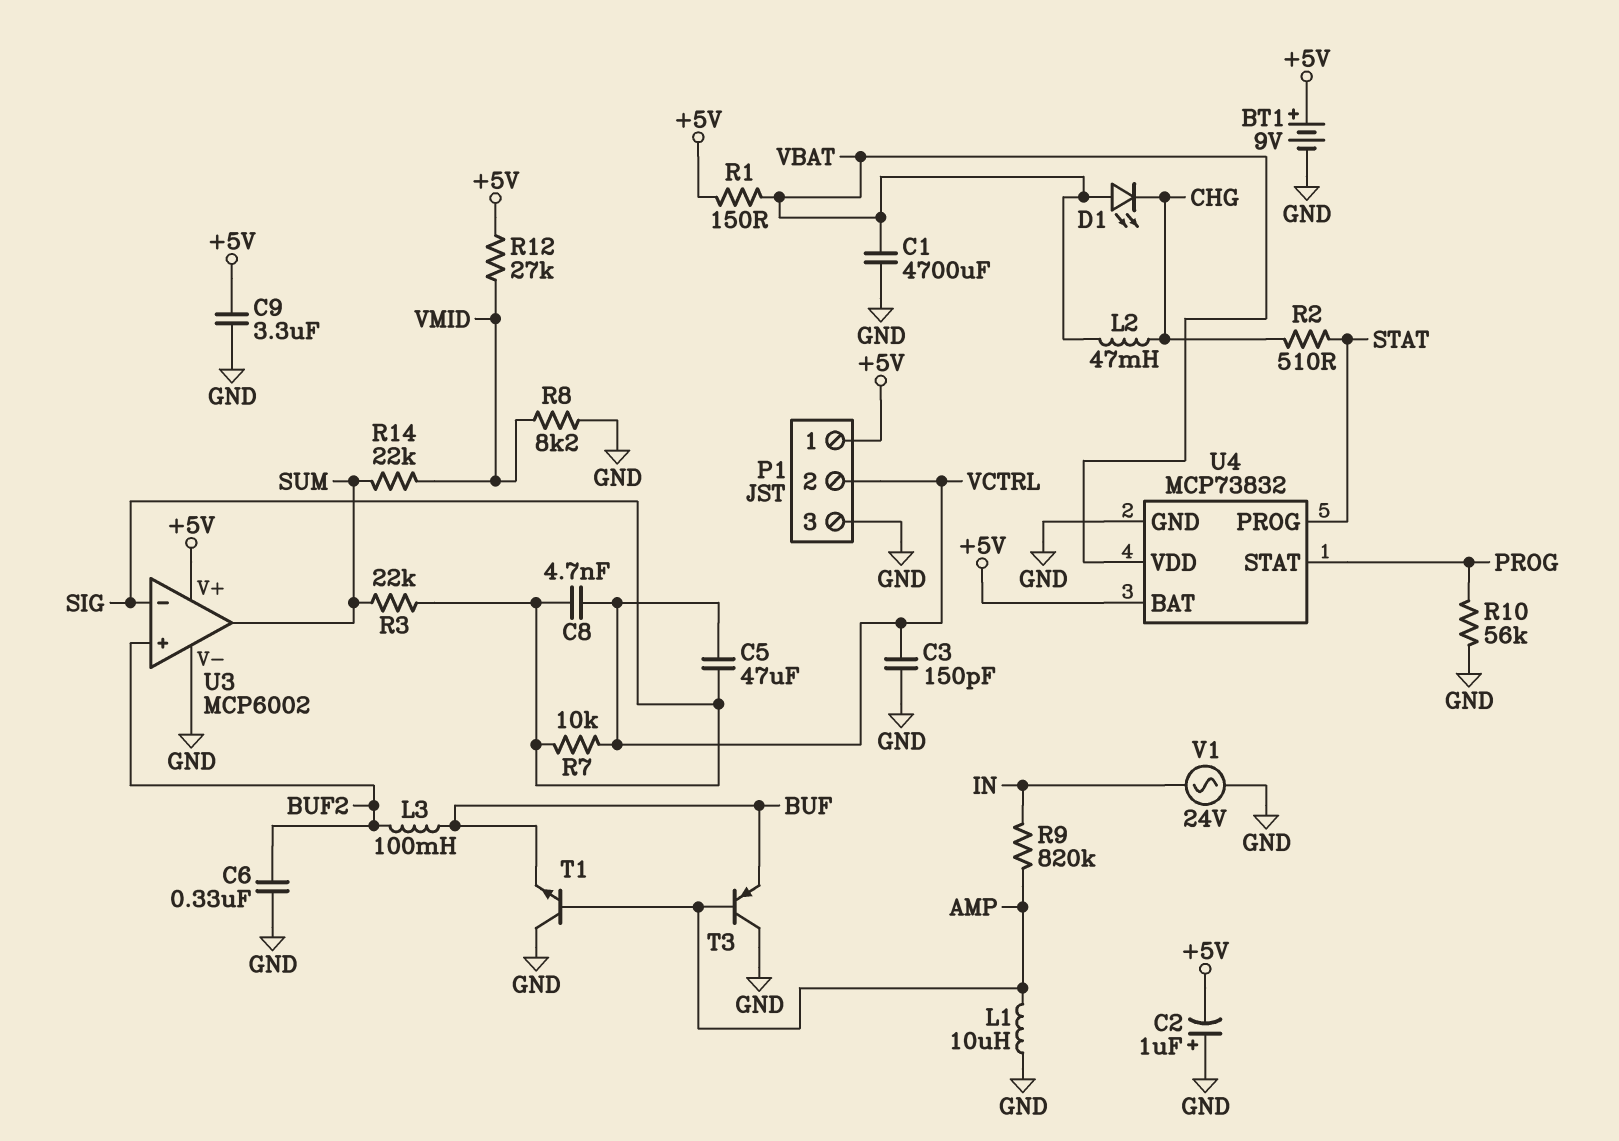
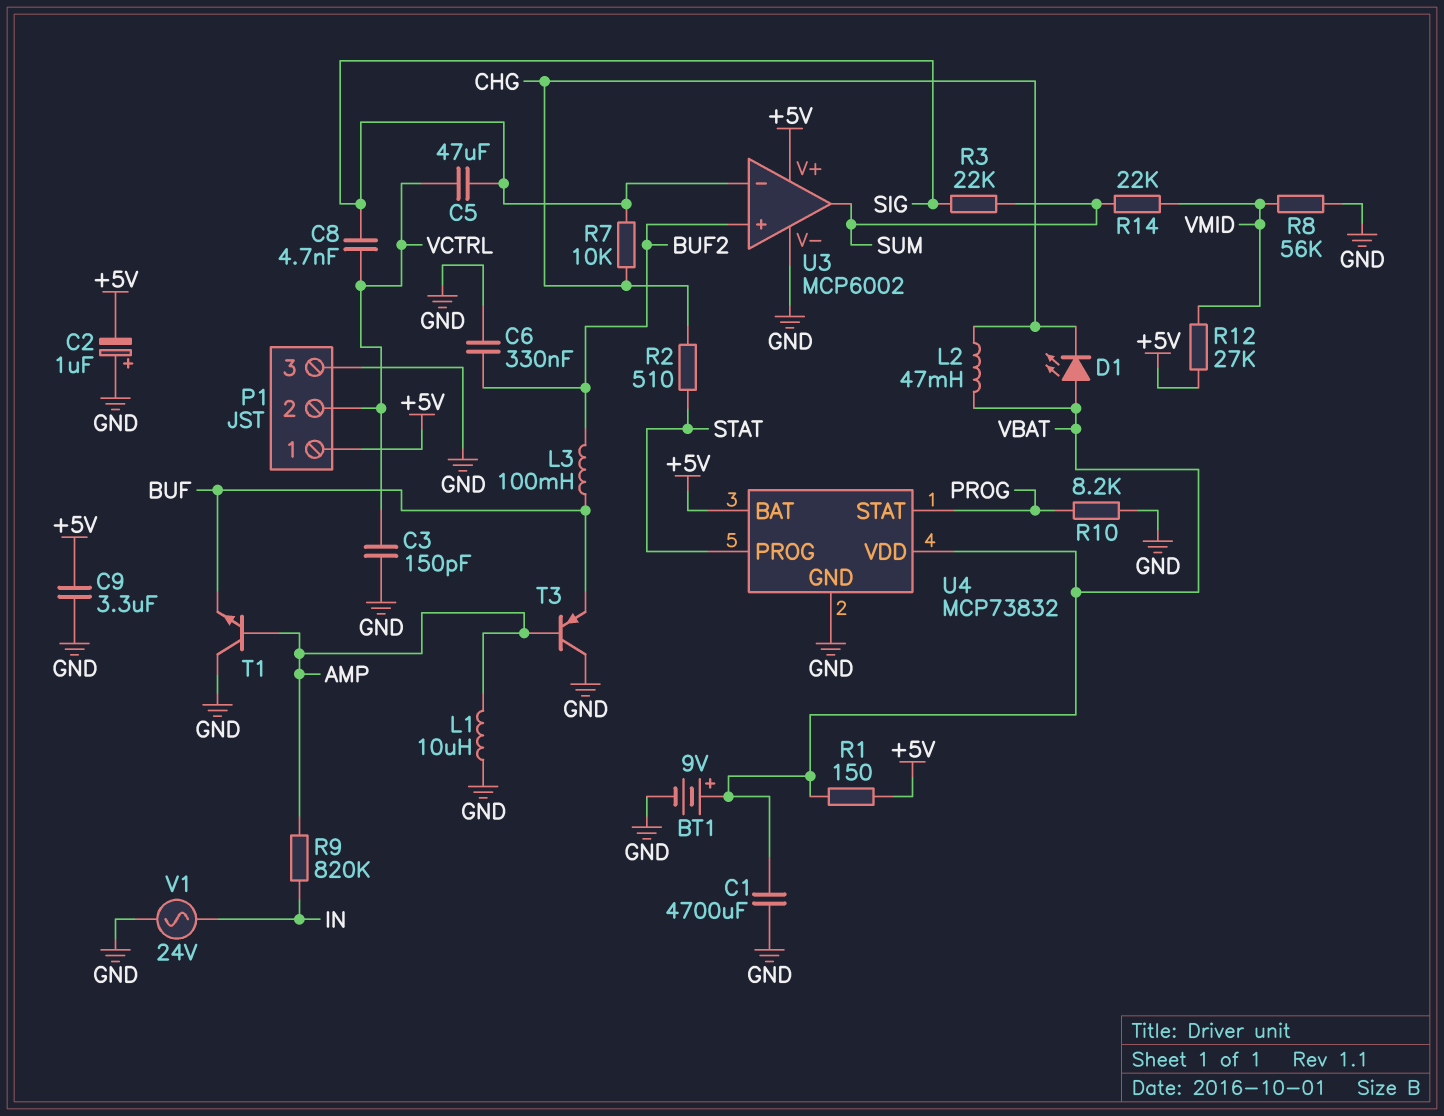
BT1: 9V (plus +5V, minus GND) -> 9V (plus VBAT, minus GND)
R7: 10k (SIG, VCTRL) -> 10k (CHG, SIG)
R8: 8.2k (GND, VMID) -> 56k (GND, VMID)
R10: 56k (GND, PROG) -> 8.2k (GND, PROG)

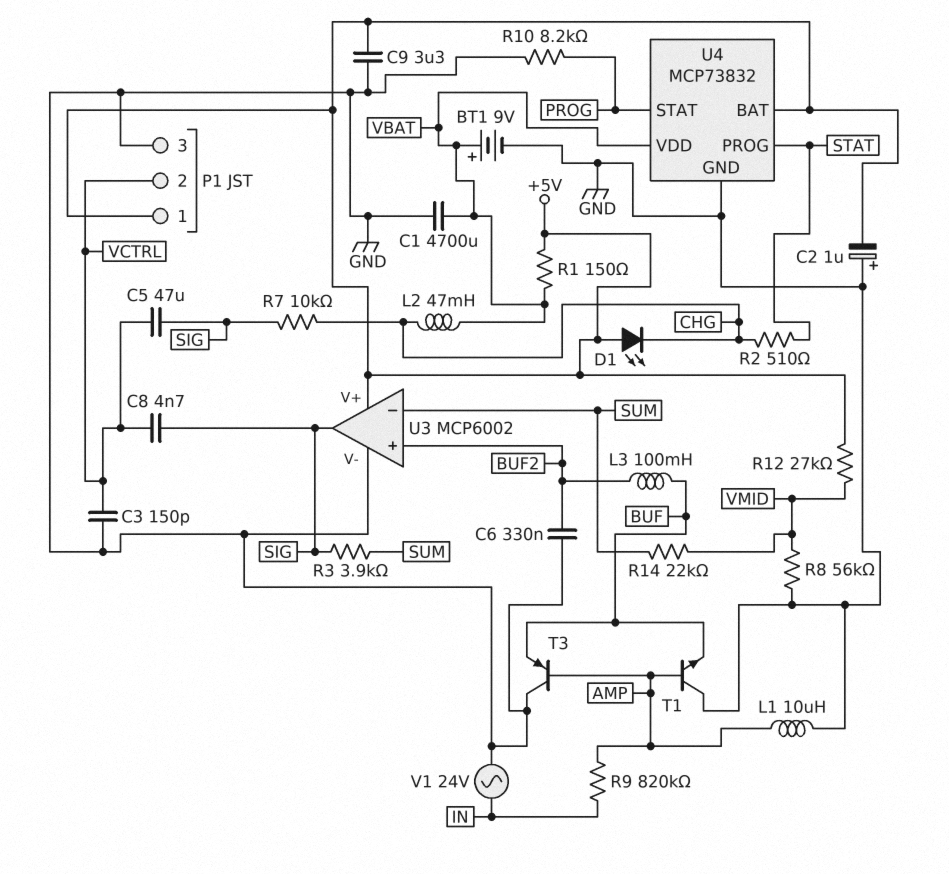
D1: LED (A VBAT, K CHG) -> LED (A +5V, K CHG)
R3: 22k (SIG, SUM) -> 3.9k (SIG, SUM)
U3 pin in-: SIG -> SUM
U3 pin out: SUM -> SIG

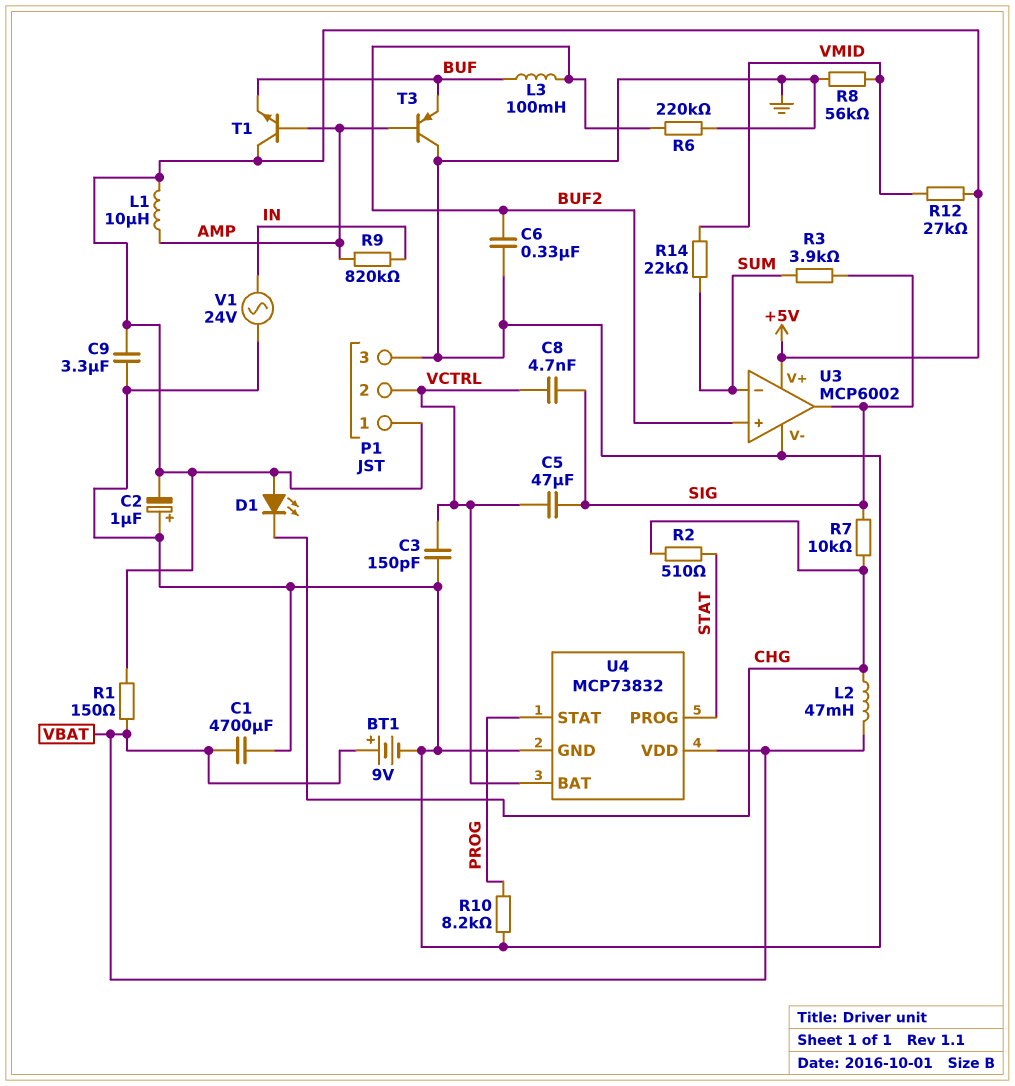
L1: 10uH (AMP, GND) -> 10uH (+5V, AMP)
R6: none -> 220k (BUF2, GND)
T1: NPN (B AMP, C GND, E BUF) -> NPN (B AMP, C +5V, E BUF)
U4 pin BAT: +5V -> VCTRL

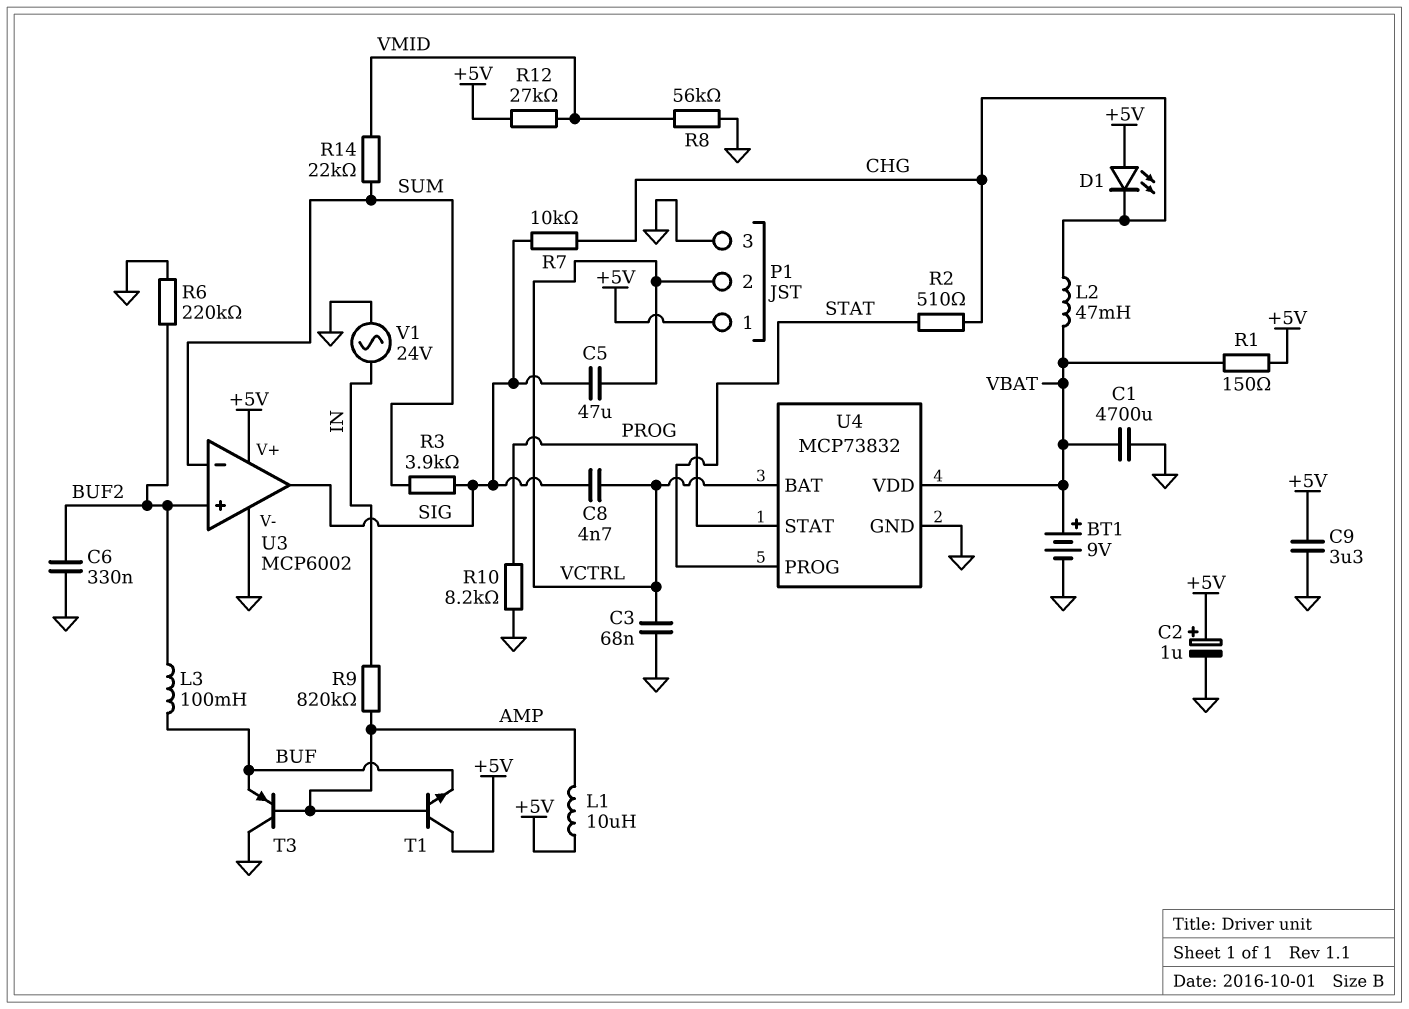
C2: 1uF (plus GND, minus +5V) -> 1uF (plus +5V, minus GND)
C3: 150pF (GND, VCTRL) -> 68nF (GND, VCTRL)

